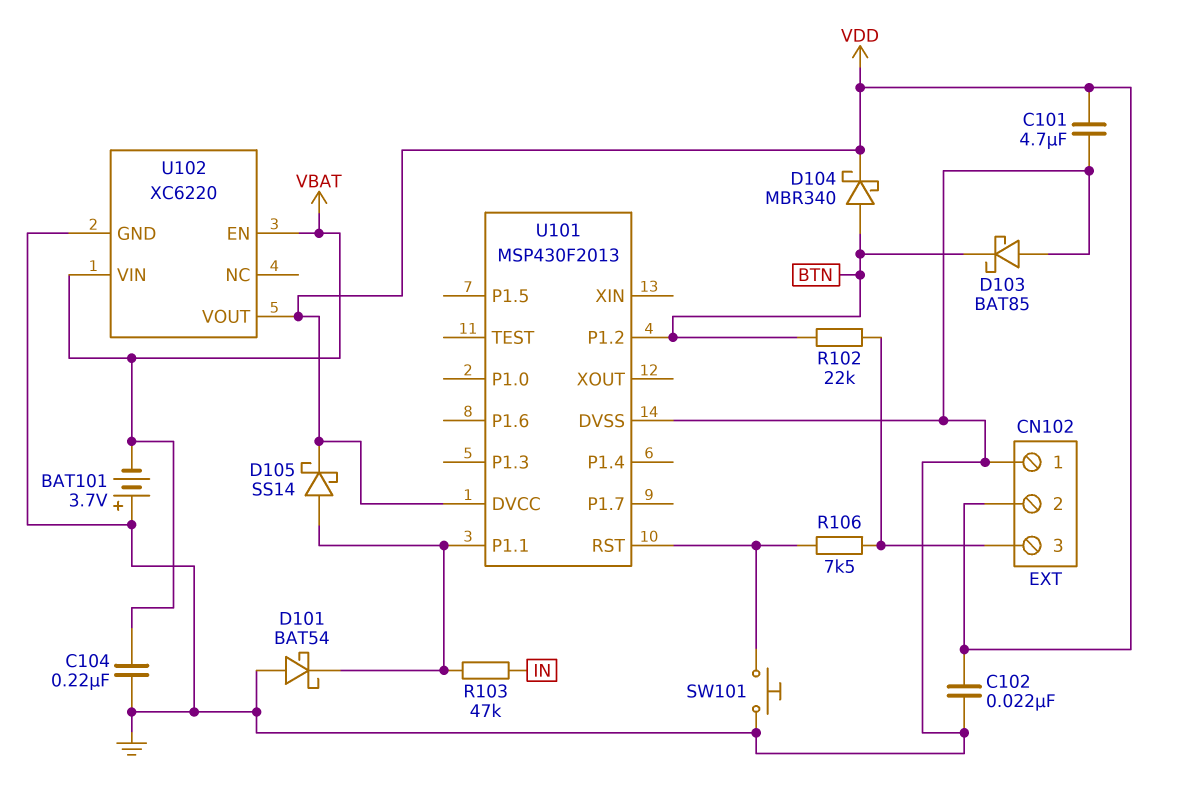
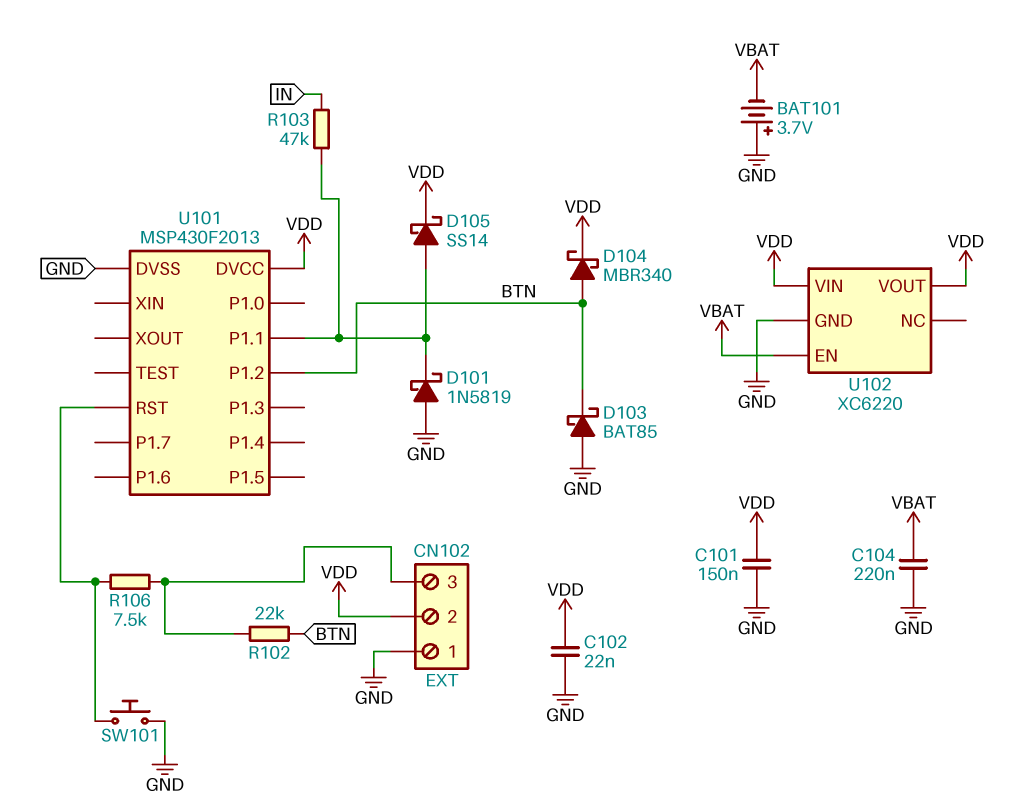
C101: 4.7uF (GND, VDD) -> 150nF (GND, VDD)
D101: schottky BAT54 (A GND, K U101/P1.1) -> schottky 1N5819 (A GND, K U101/P1.1)
U102 pin VIN: VBAT -> VDD

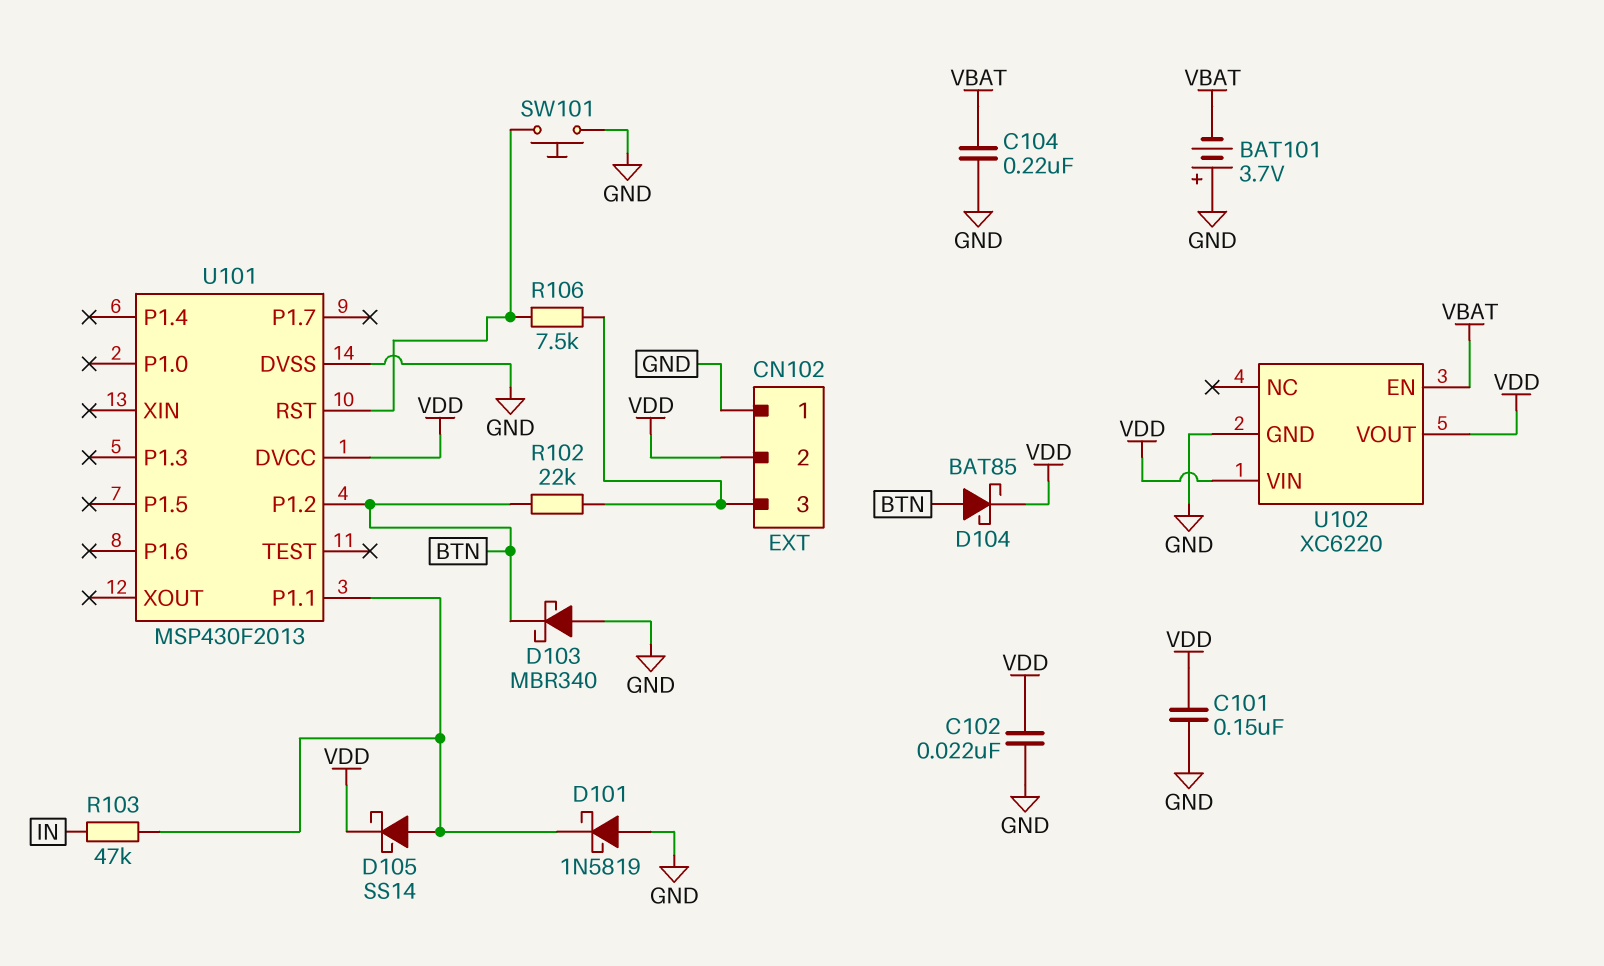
D103: schottky BAT85 (A GND, K BTN) -> schottky MBR340 (A GND, K BTN)
D104: schottky MBR340 (A BTN, K VDD) -> schottky BAT85 (A BTN, K VDD)

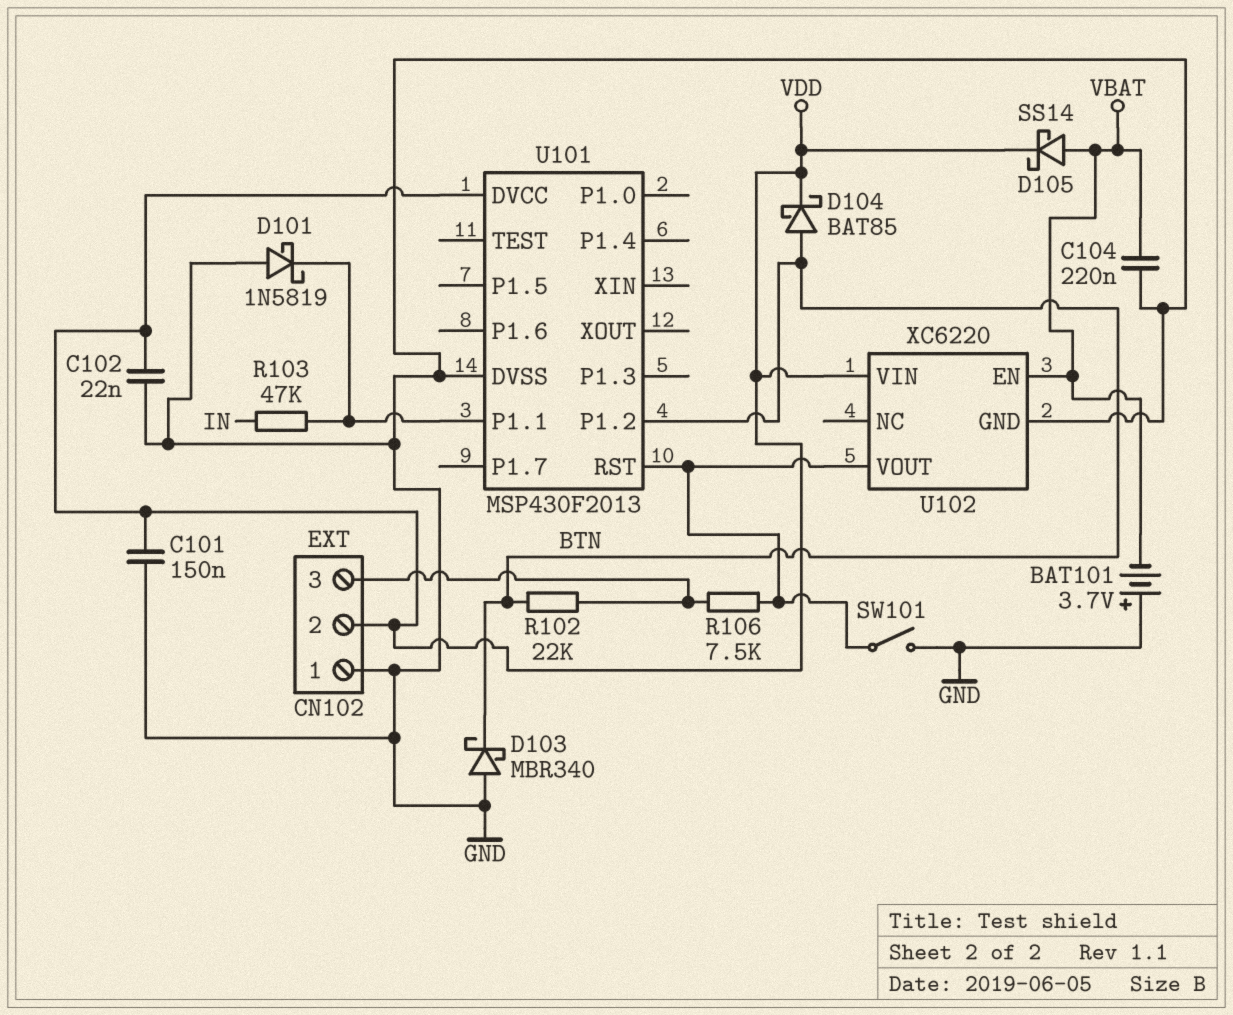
D105: schottky SS14 (A U101/P1.1, K VDD) -> schottky SS14 (A VBAT, K VDD)
SW101: button (GND, U101/RST) -> switch (GND, U101/RST)
U102 pin VOUT: VDD -> U101/RST

